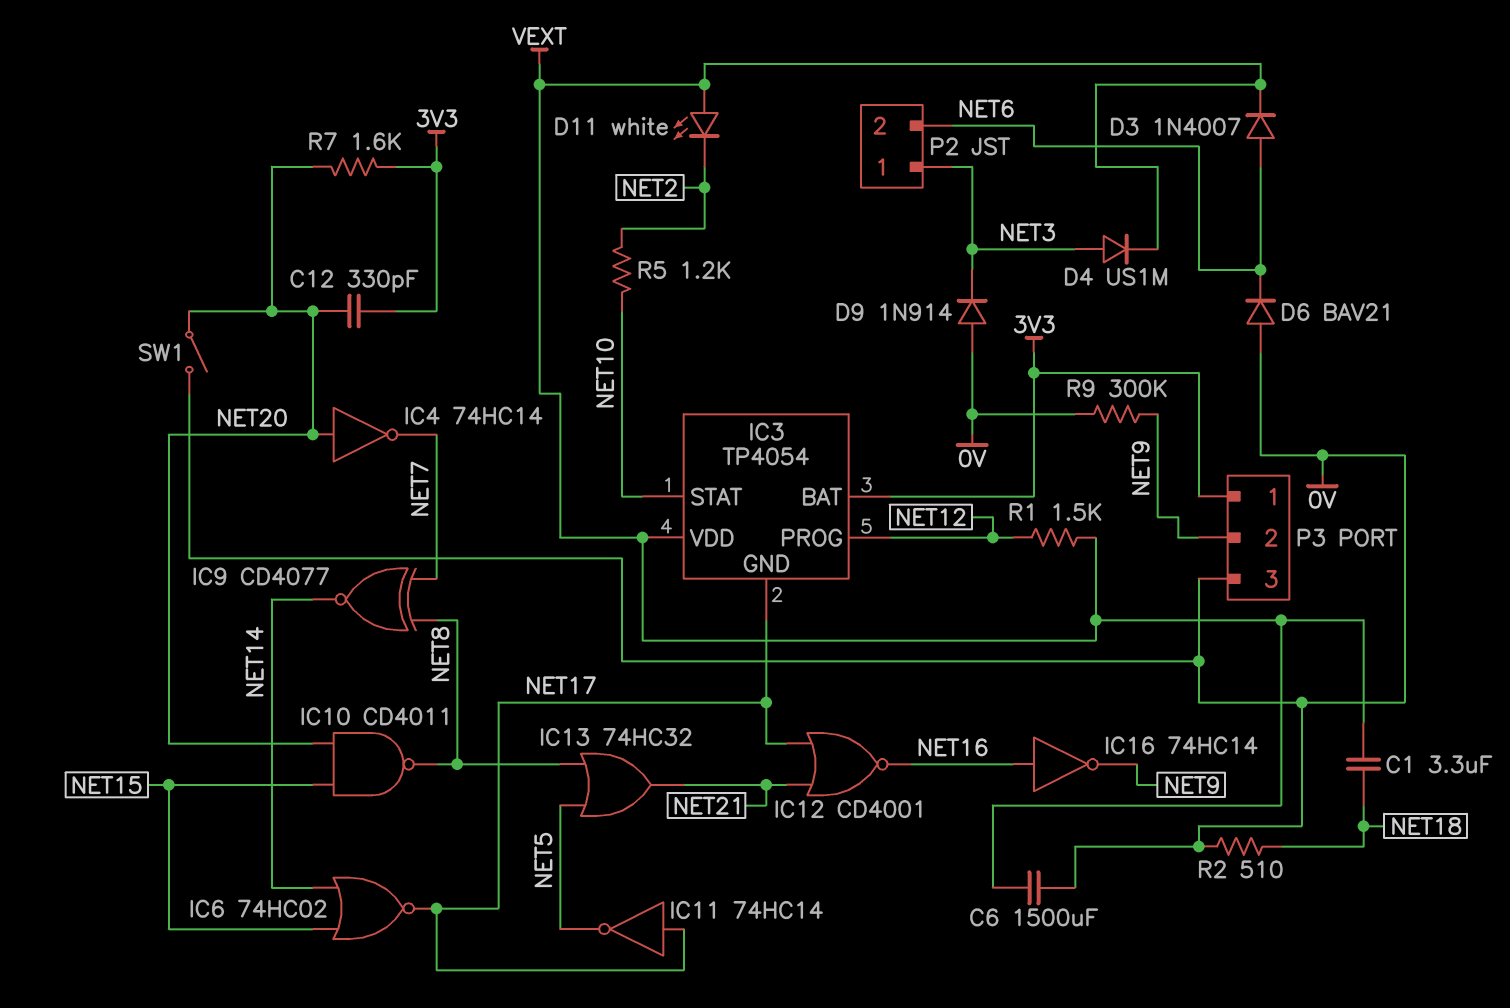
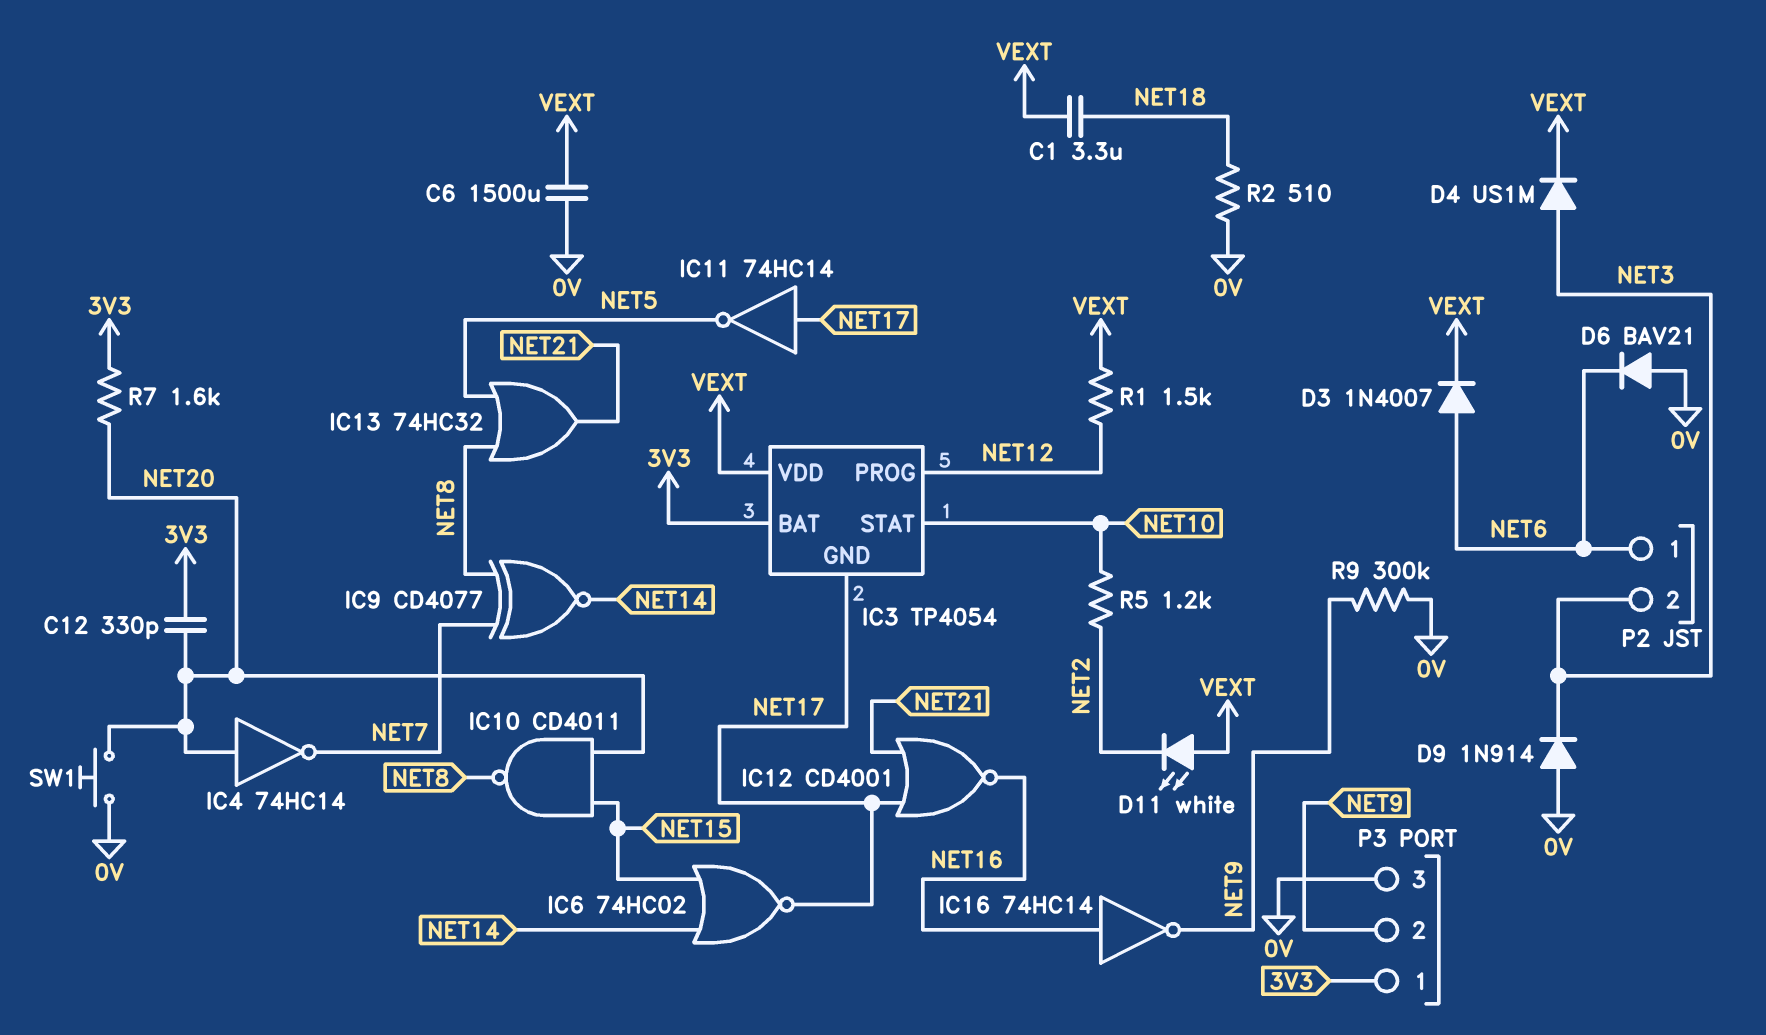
P2 pin 1: NET3 -> NET6
P2 pin 2: NET6 -> NET3
SW1: switch (0V, NET20) -> button (0V, NET20)

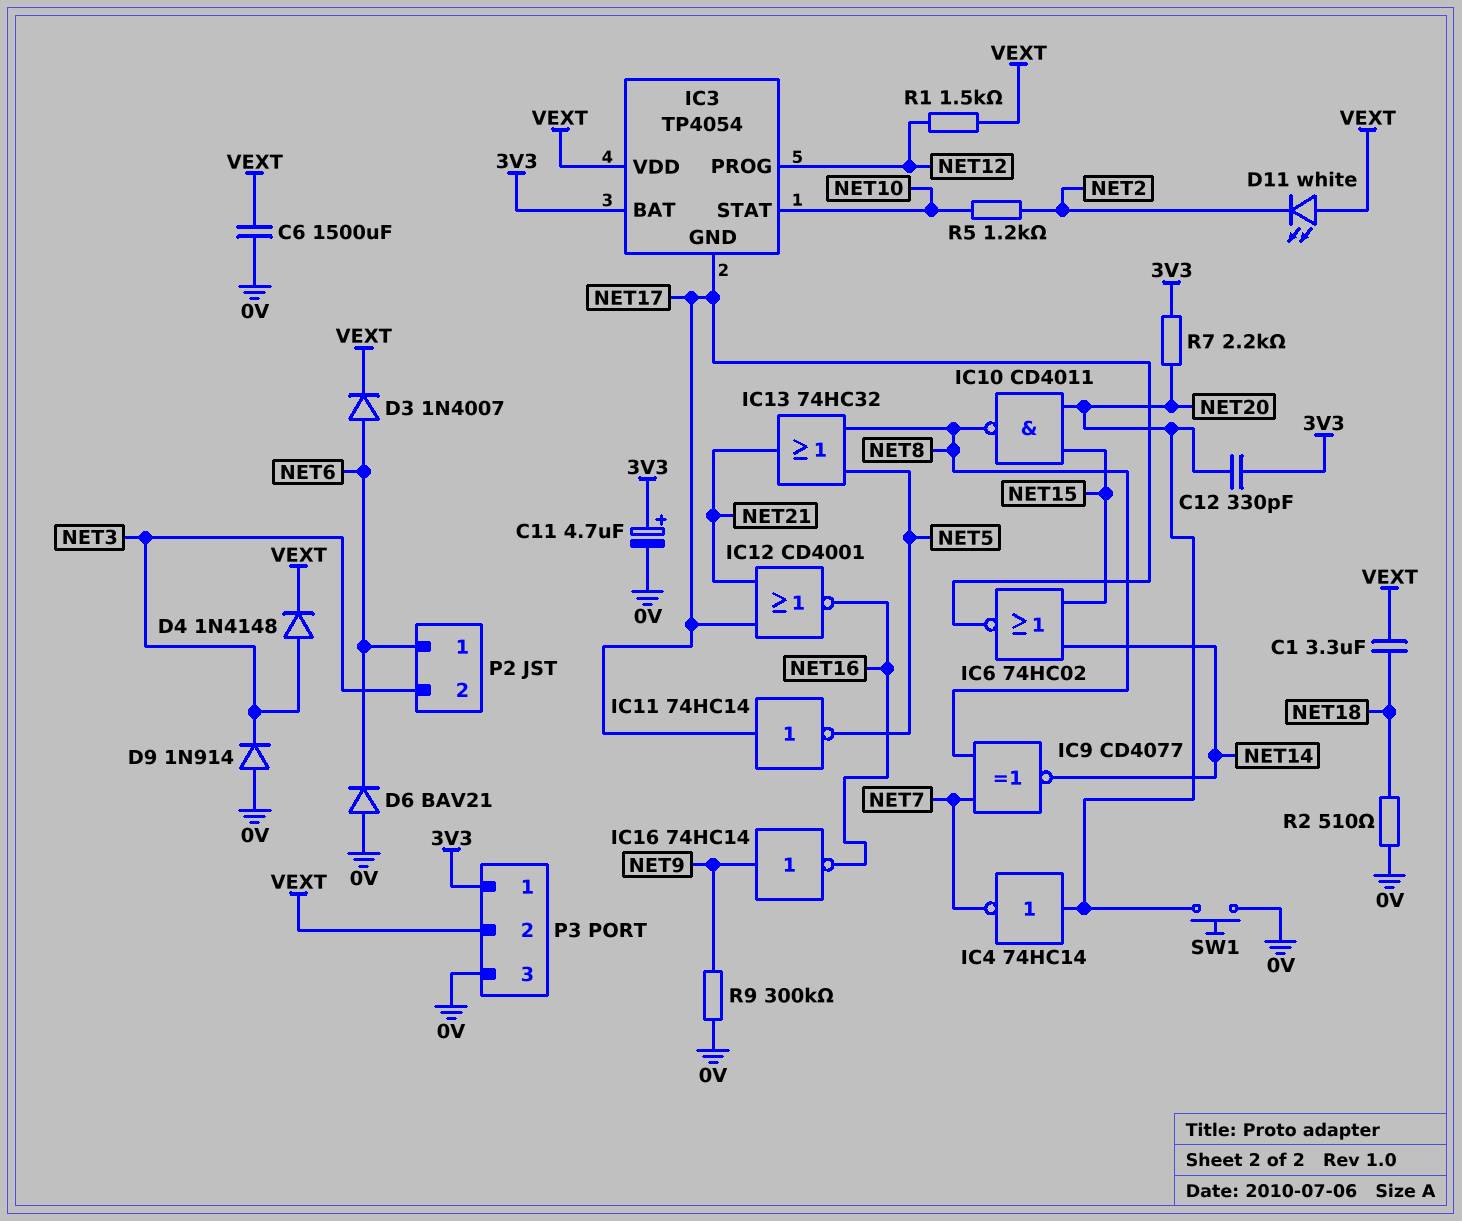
C11: none -> 4.7uF (plus 3V3, minus 0V)
D4: diode US1M (A NET3, K VEXT) -> diode 1N4148 (A NET3, K VEXT)
IC16: NOT 74HC14 (in NET16, out NET9) -> NOT 74HC14 (in NET9, out NET16)
P3 pin 2: NET9 -> VEXT
R7: 1.6k (3V3, NET20) -> 2.2k (3V3, NET20)

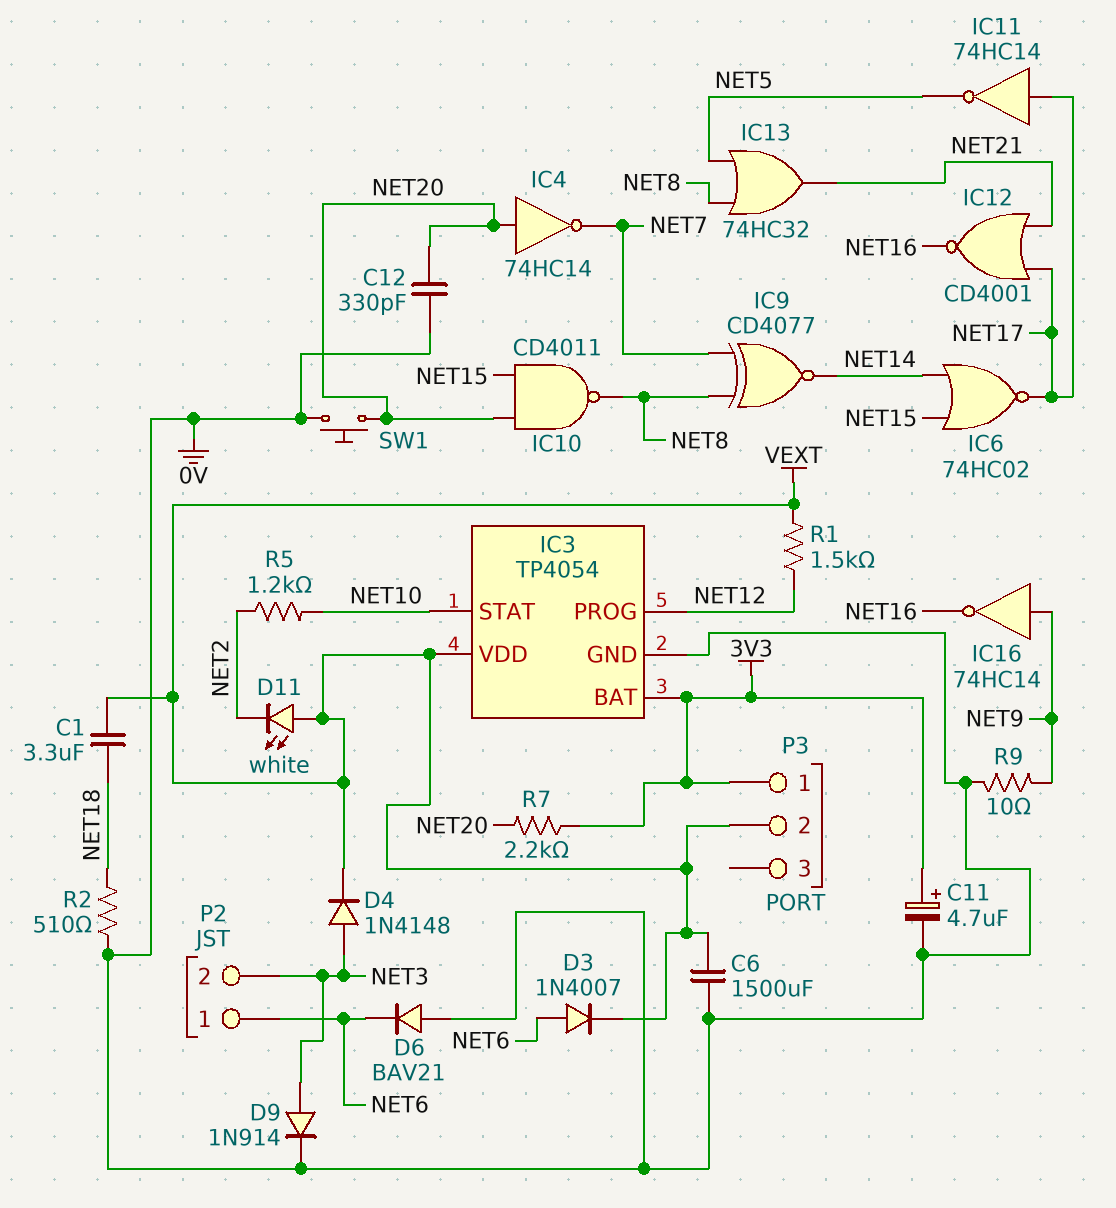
C12: 330pF (3V3, NET20) -> 330pF (0V, NET20)
D9: diode 1N914 (A 0V, K NET3) -> diode 1N914 (A NET3, K 0V)
IC3 pin GND: NET17 -> 0V
P3 pin 3: 0V -> none
R9: 300k (0V, NET9) -> 10 (0V, NET9)

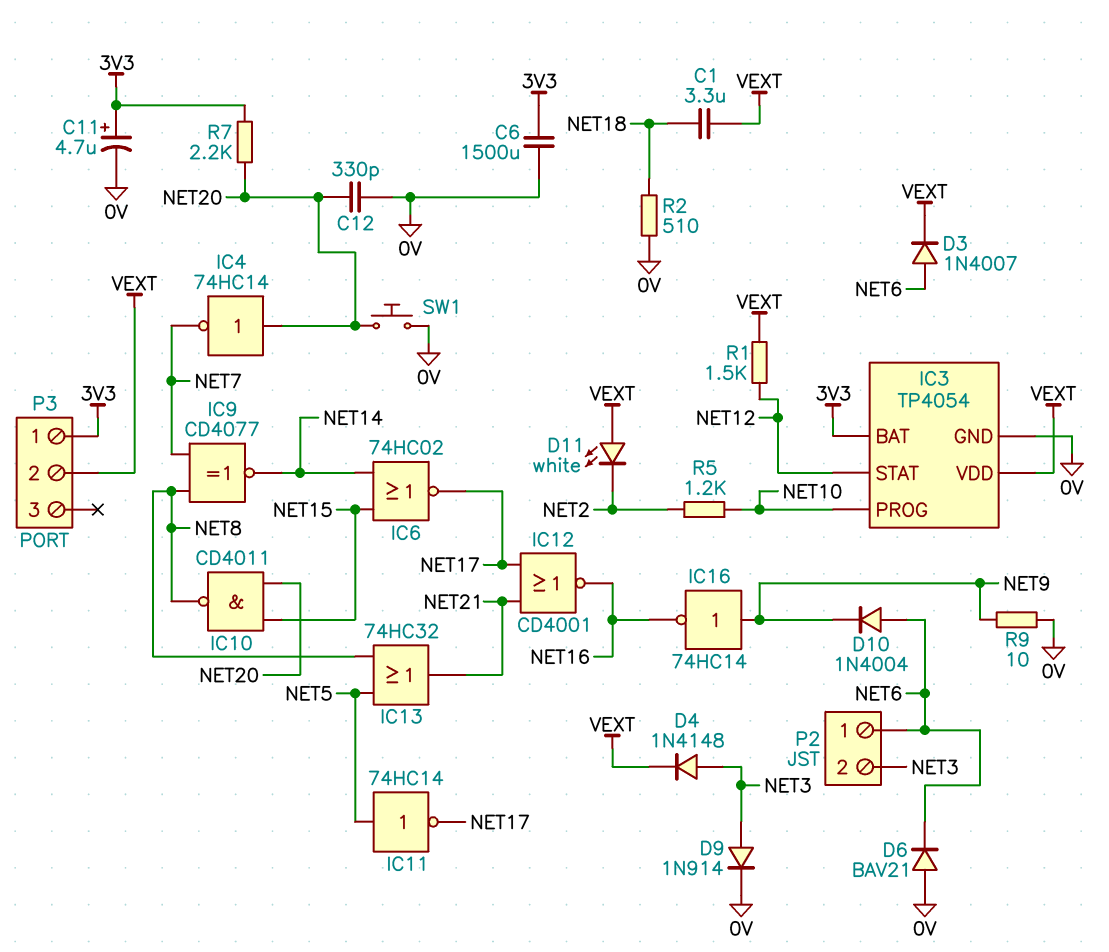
C6: 1500uF (0V, VEXT) -> 1500uF (0V, 3V3)
D10: none -> diode 1N4004 (A NET6, K NET9)
IC3 pin PROG: NET12 -> NET10
IC3 pin STAT: NET10 -> NET12
IC11: NOT 74HC14 (in NET17, out NET5) -> NOT 74HC14 (in NET5, out NET17)

